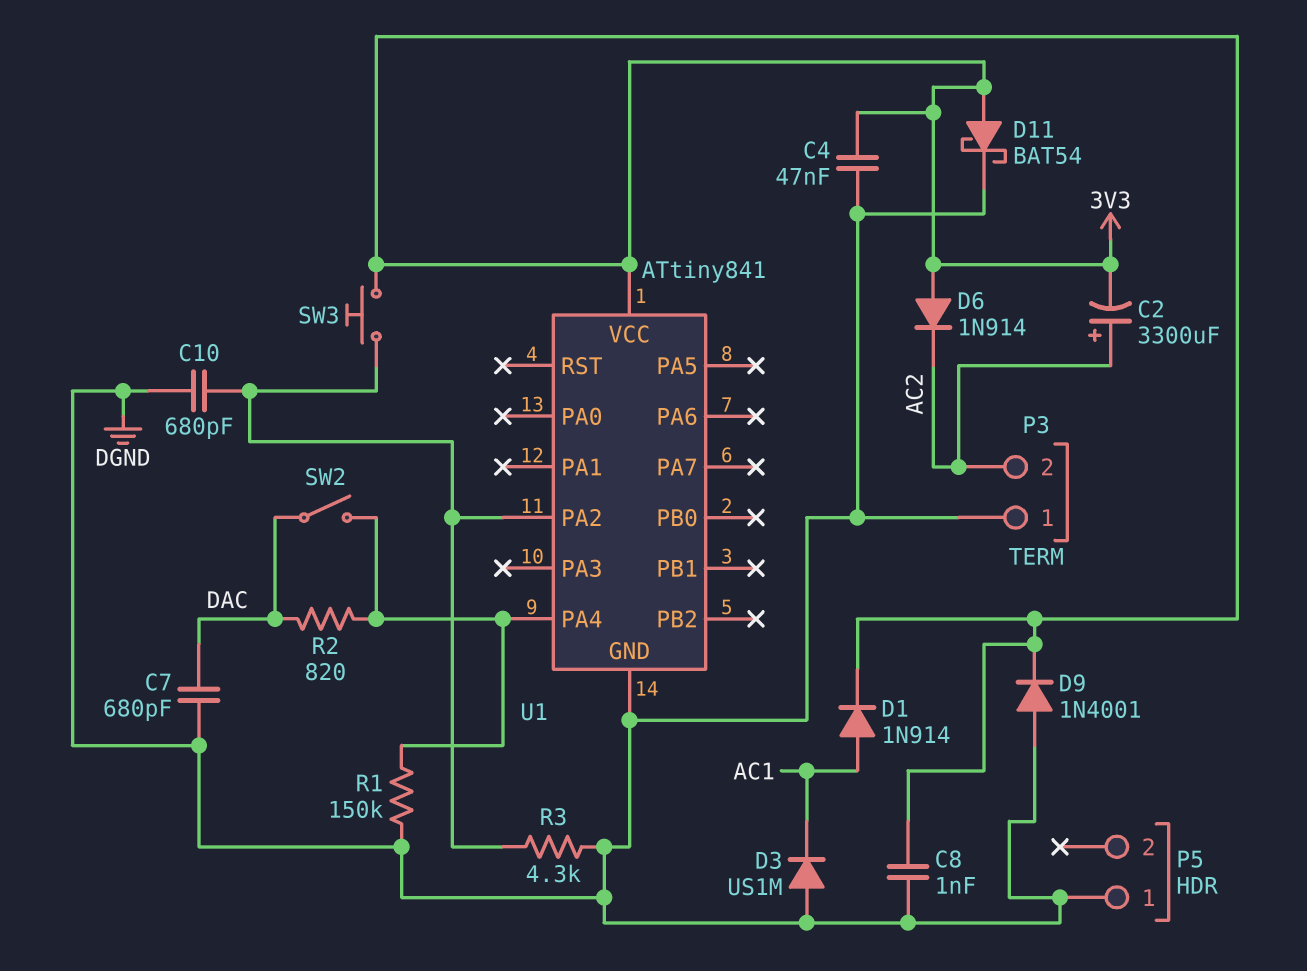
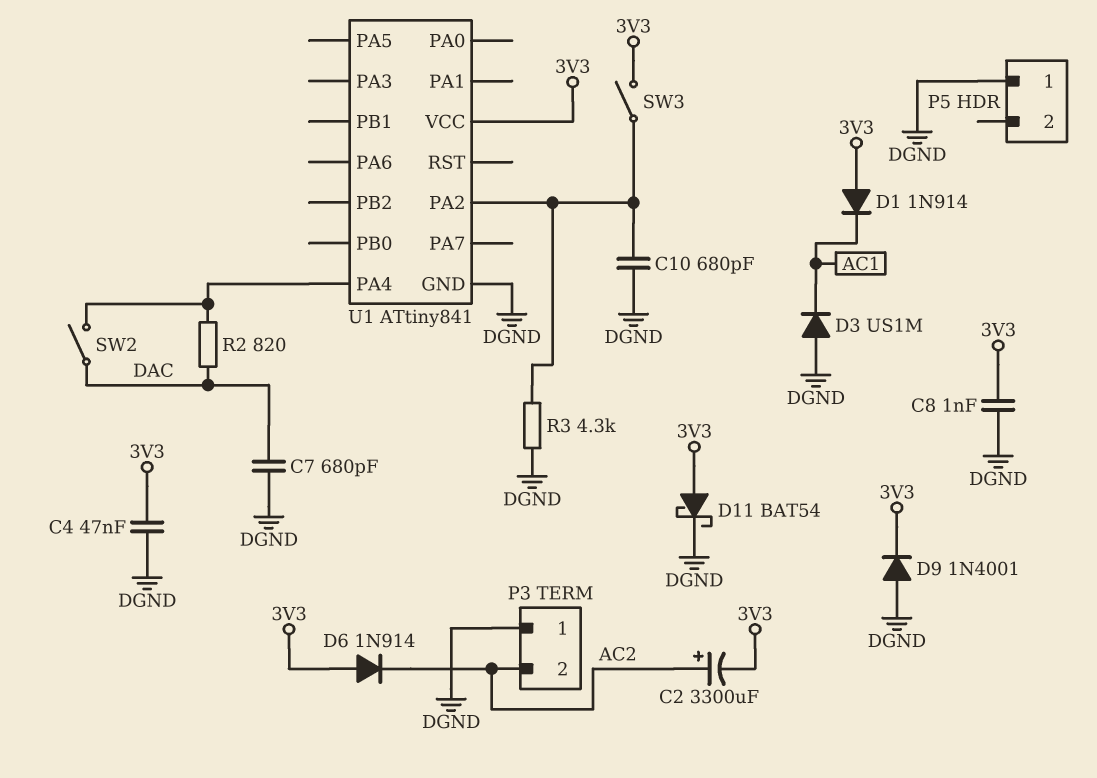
D1: diode 1N914 (A AC1, K 3V3) -> diode 1N914 (A 3V3, K AC1)
R1: 150k (DGND, U1/PA4) -> none
SW3: button (3V3, U1/PA2) -> switch (3V3, U1/PA2)

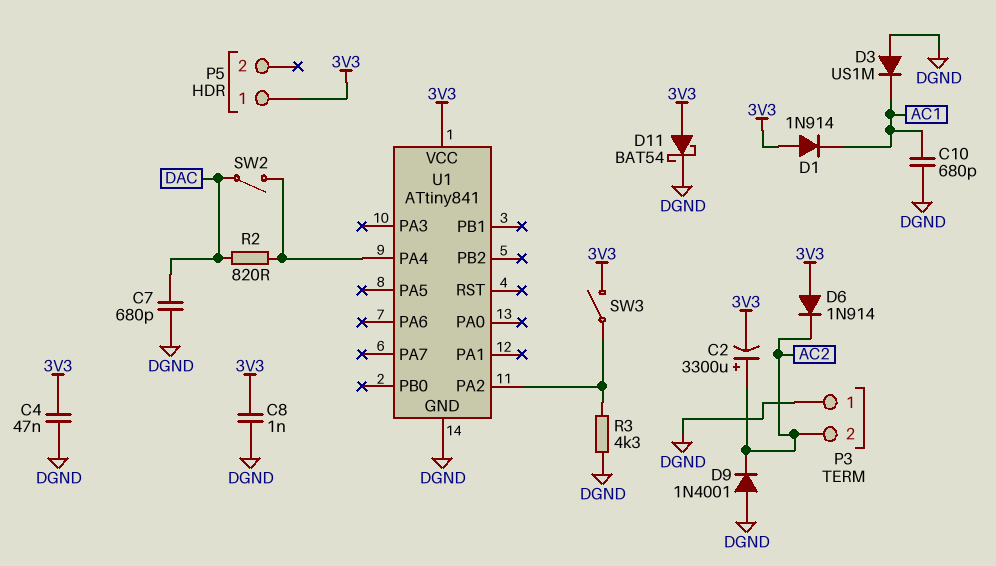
C10: 680pF (DGND, U1/PA2) -> 680pF (AC1, DGND)
D9: diode 1N4001 (A DGND, K 3V3) -> diode 1N4001 (A DGND, K AC2)
P5 pin 1: DGND -> 3V3

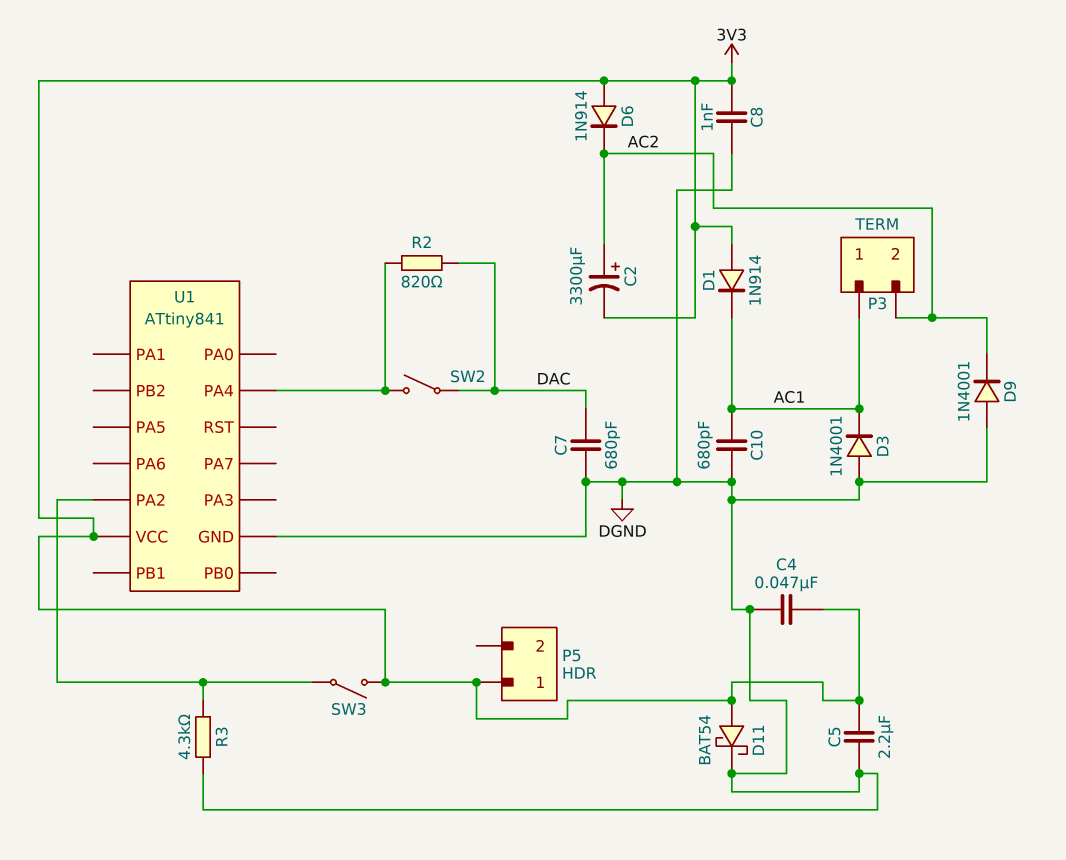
C5: none -> 2.2uF (3V3, DGND)
D3: diode US1M (A DGND, K AC1) -> diode 1N4001 (A DGND, K AC1)
P3 pin 1: DGND -> AC1

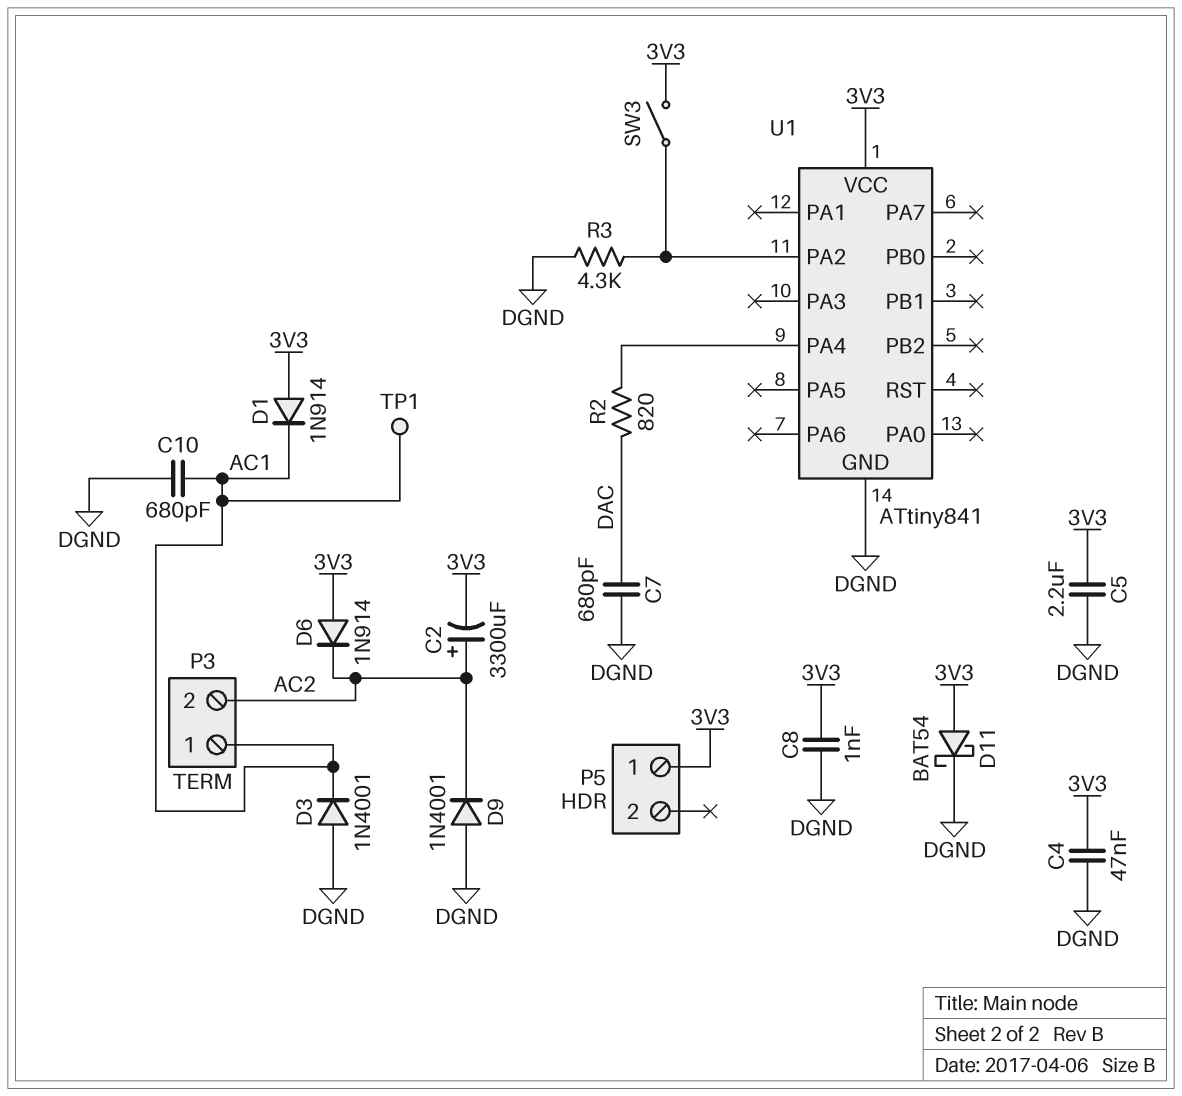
SW2: switch (DAC, U1/PA4) -> none
TP1: none -> test point (AC1)

